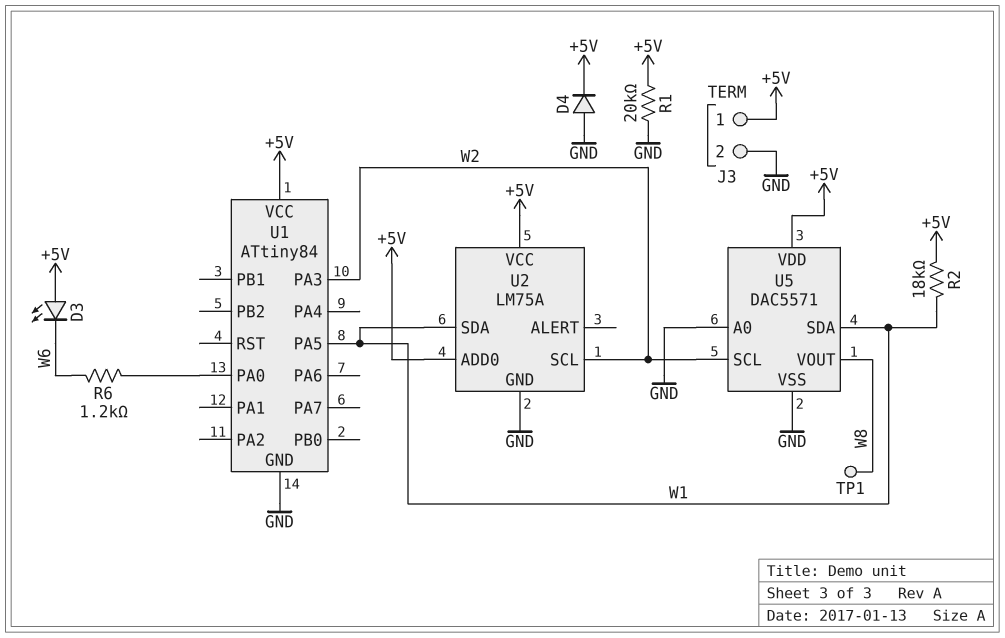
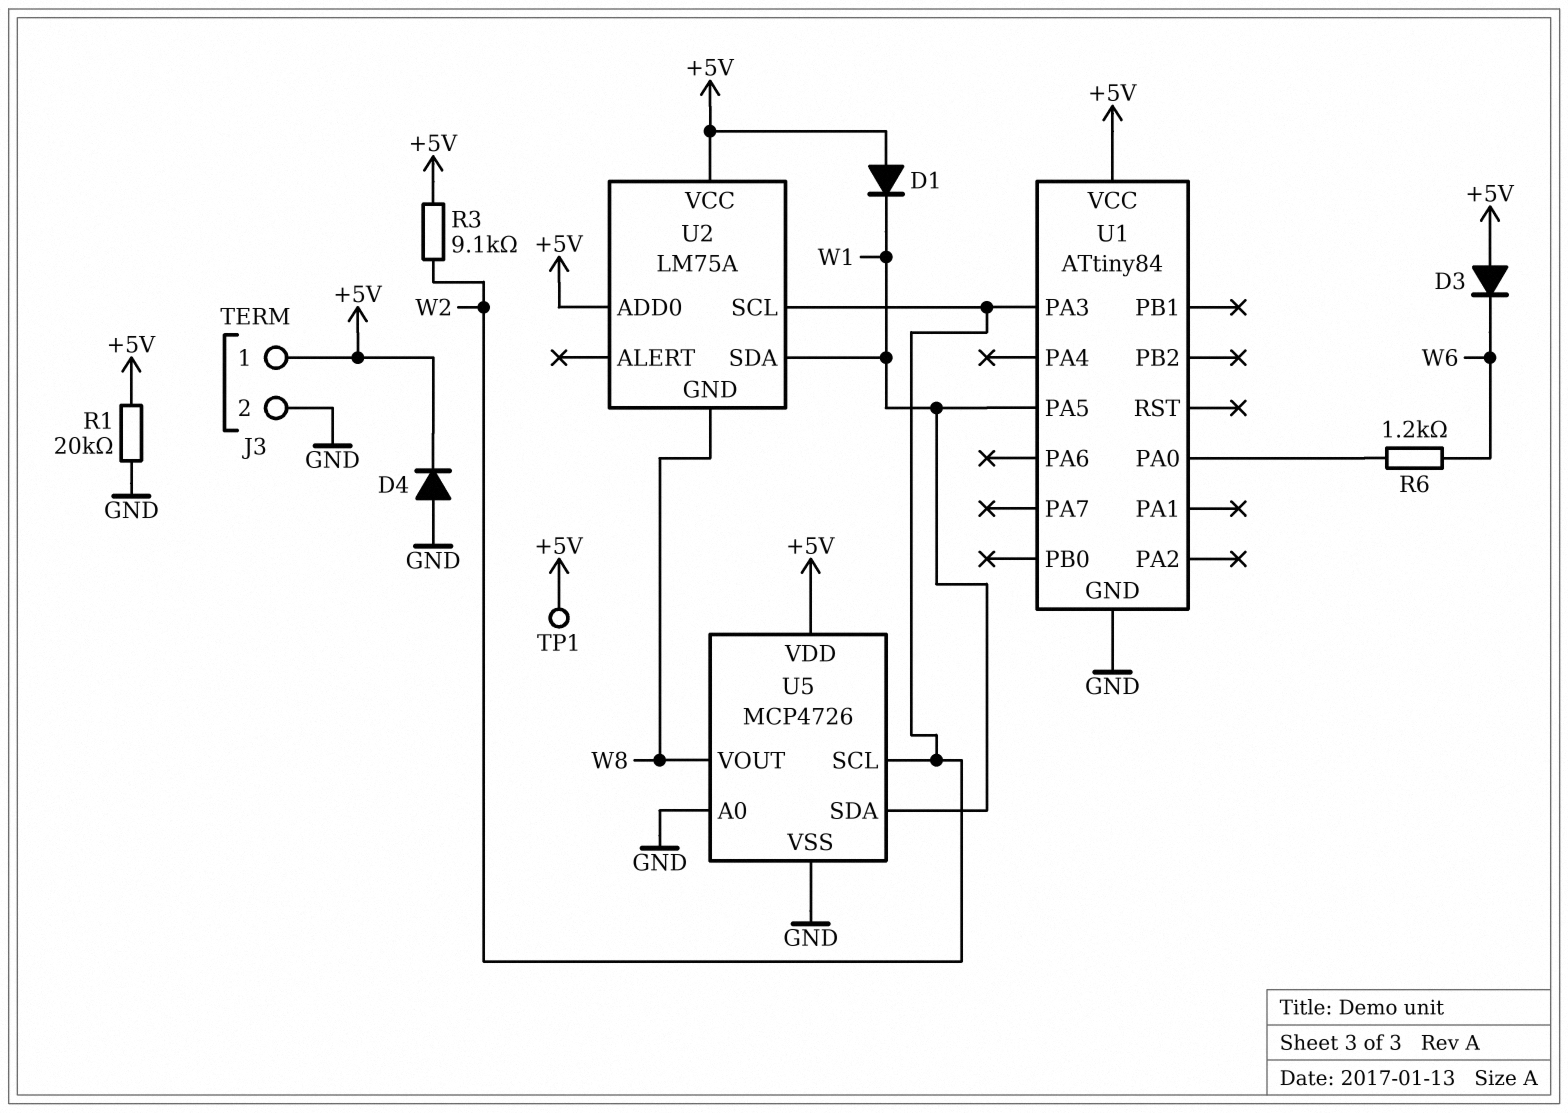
D1: none -> diode (A +5V, K W1)
D3: LED (A +5V, K W6) -> diode (A +5V, K W6)
R2: 18k (+5V, W1) -> none
R3: none -> 9.1k (+5V, W2)
TP1: test point (W8) -> test point (+5V)
U2 pin GND: GND -> W8
U5: DAC5571 -> MCP4726

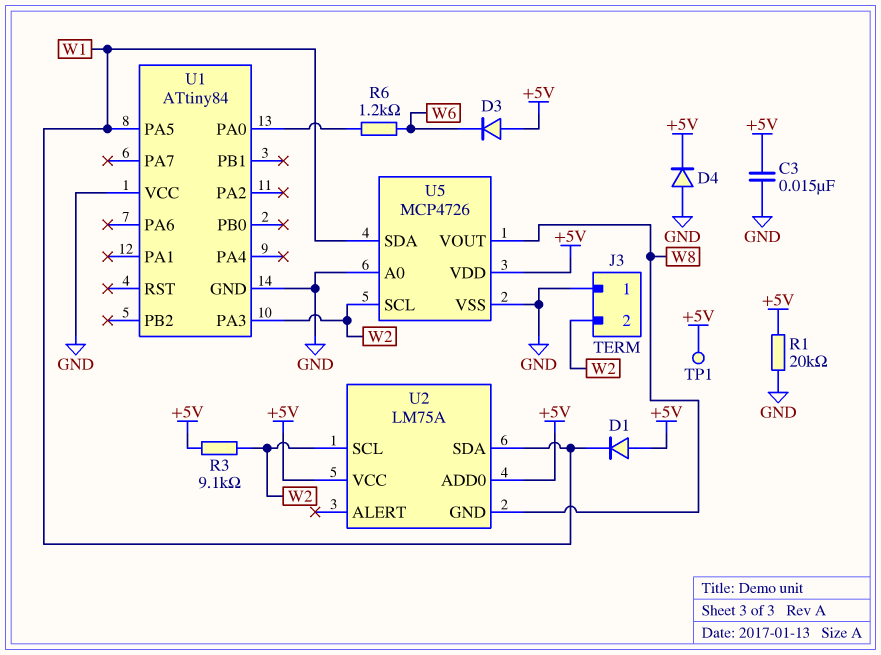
C3: none -> 15nF (+5V, GND)
J3 pin 1: +5V -> GND
J3 pin 2: GND -> W2
U1 pin VCC: +5V -> GND

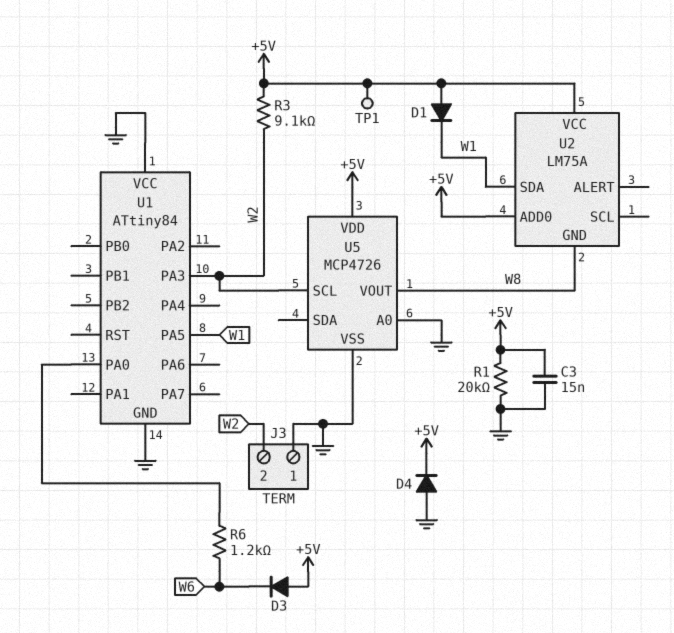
U2 pin SCL: W2 -> none
U5 pin SDA: W1 -> none

